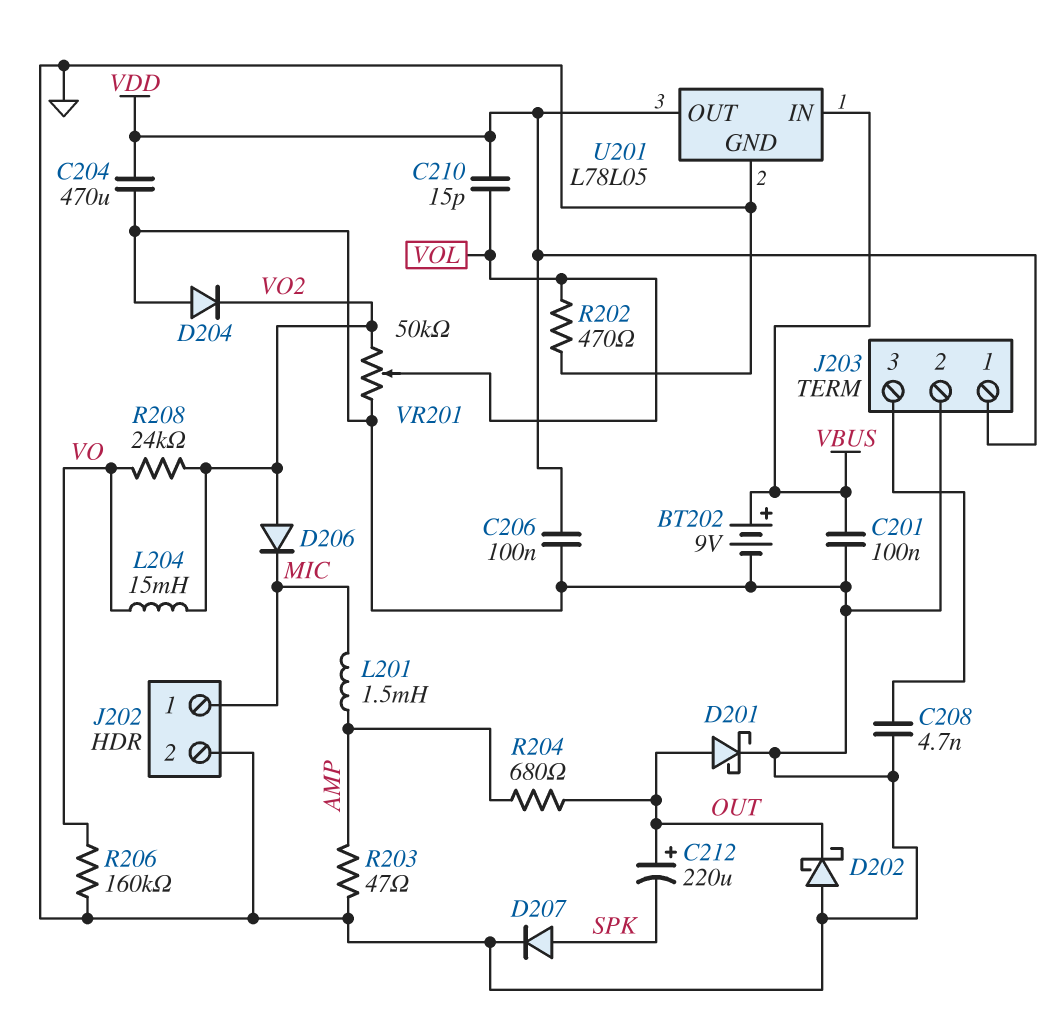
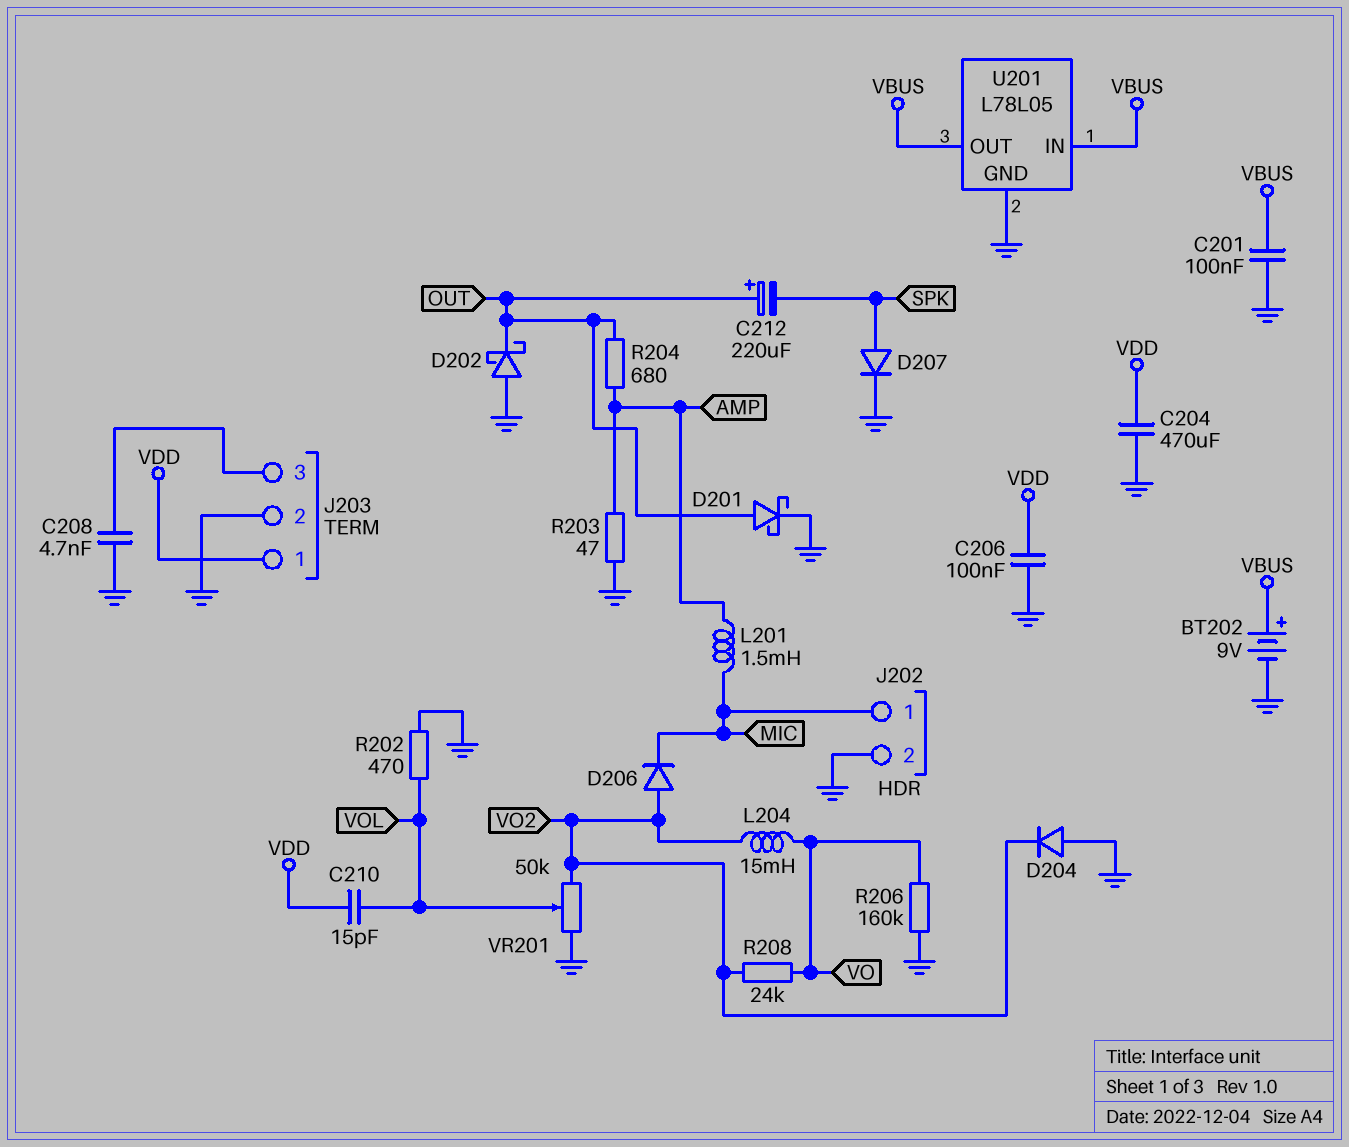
U201 pin OUT: VDD -> VBUS

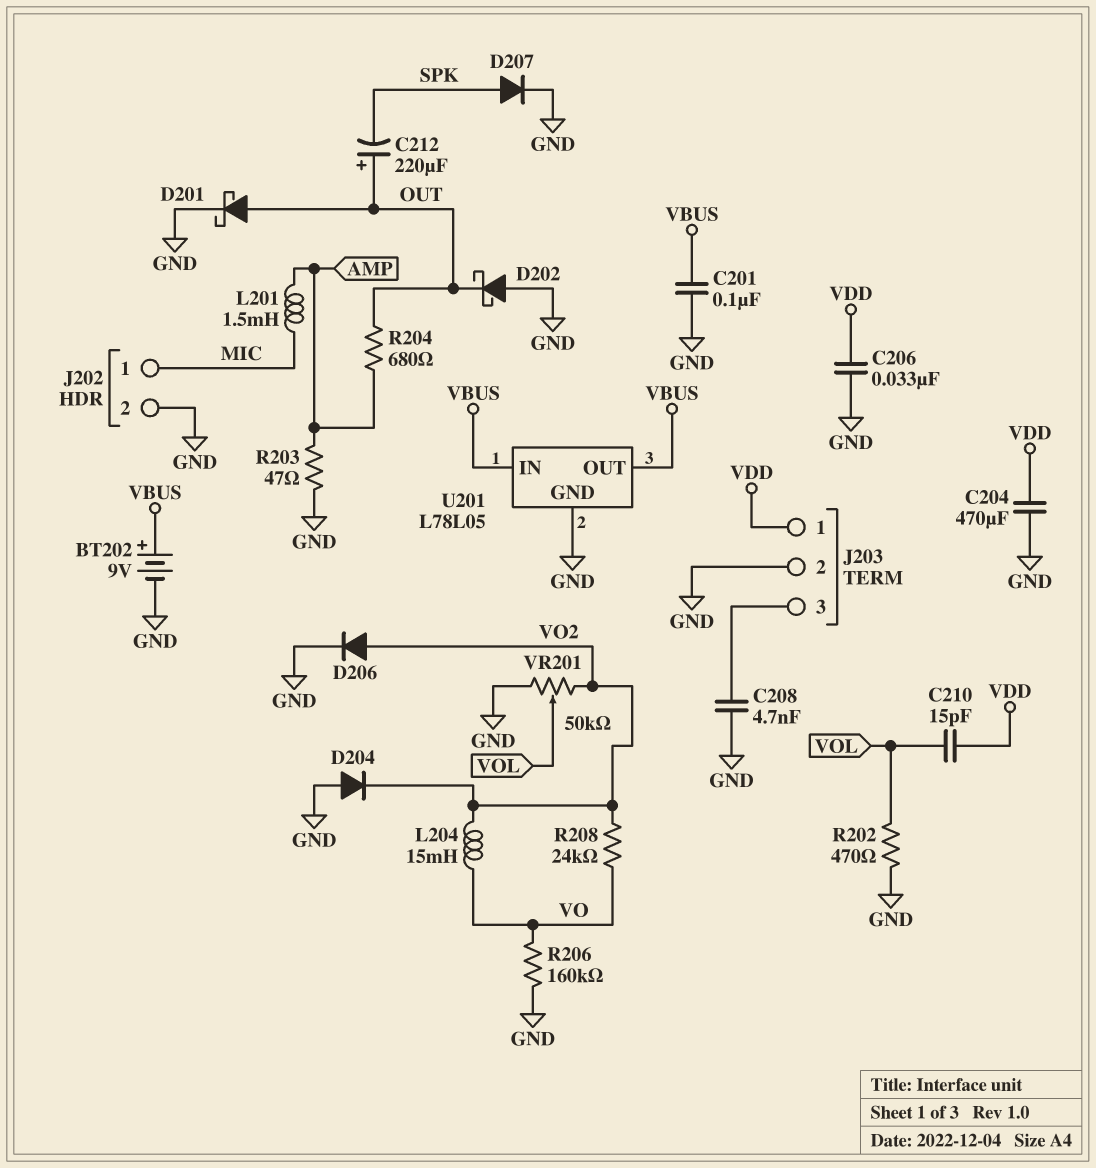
C206: 100nF (GND, VDD) -> 33nF (GND, VDD)
D206: diode (A VO2, K MIC) -> diode (A VO2, K GND)

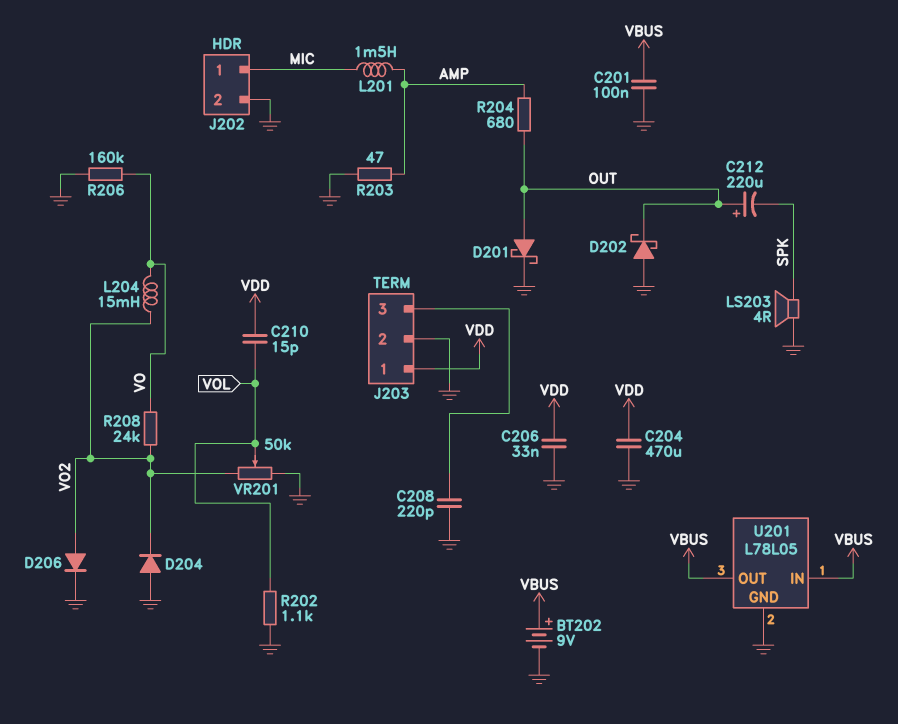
C208: 4.7nF (GND, J203/3) -> 220pF (GND, J203/3)
D207: diode (A SPK, K GND) -> none
LS203: none -> speaker 4R (GND, SPK)
R202: 470 (GND, VOL) -> 1.1k (GND, VOL)

